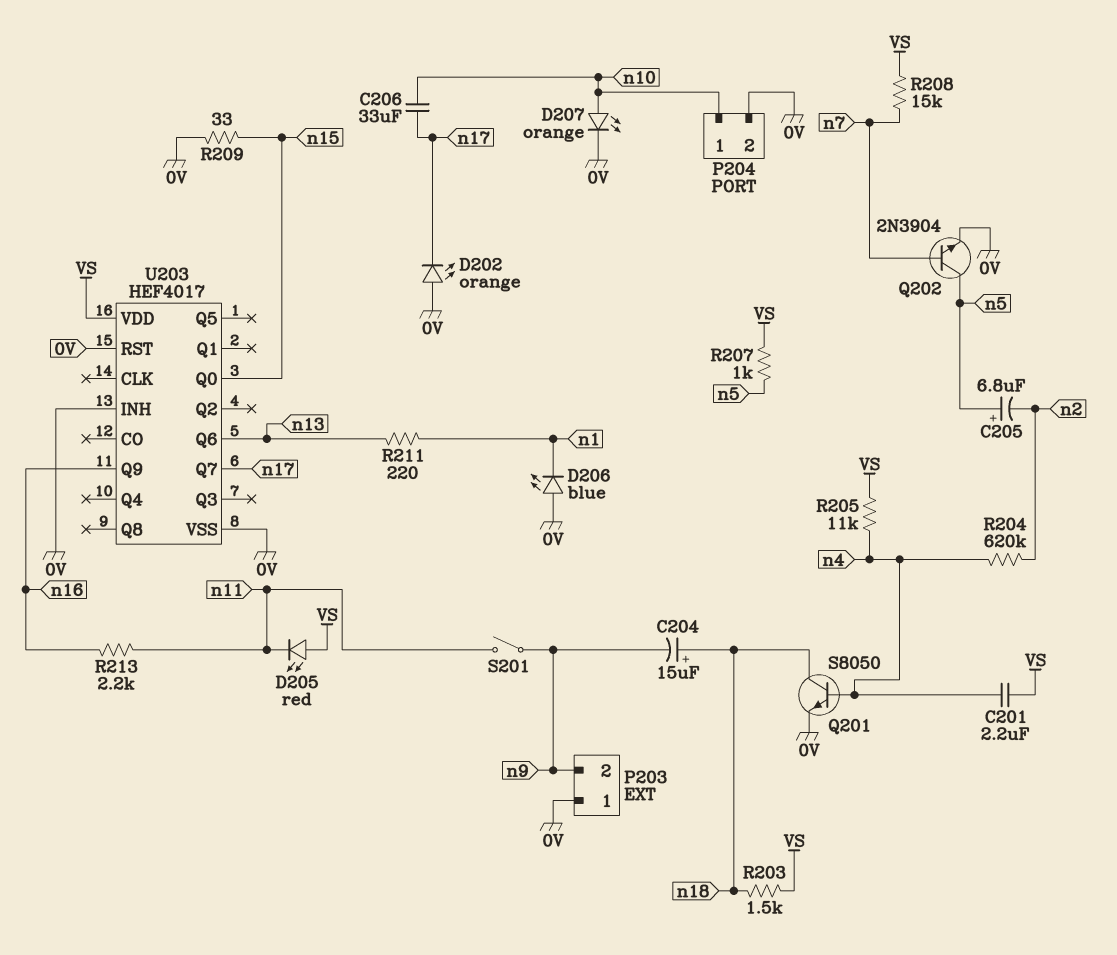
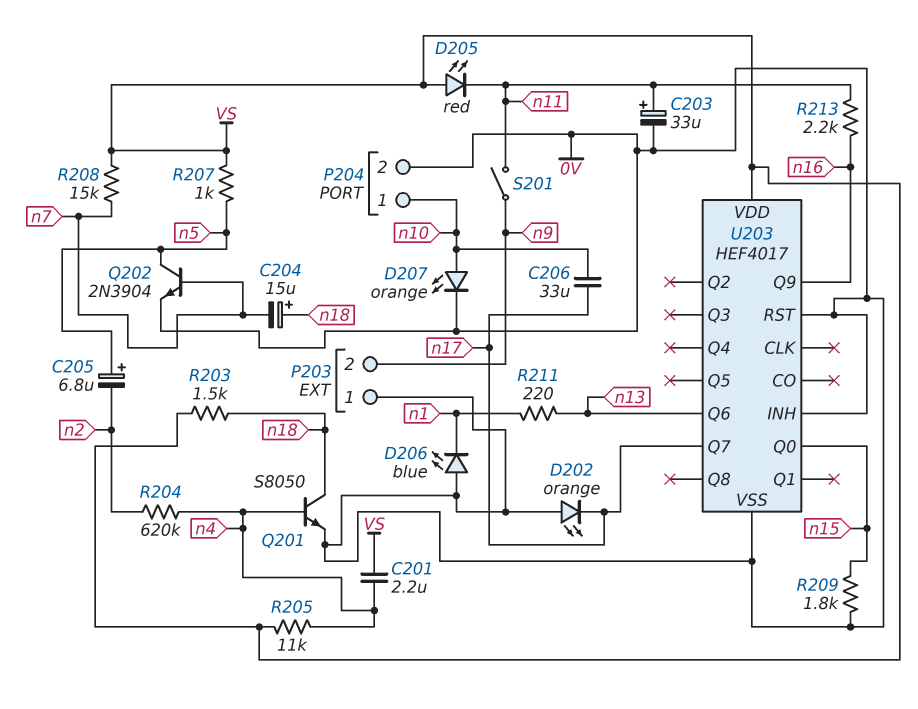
C203: none -> 33uF (plus n11, minus 0V)
C204: 15uF (plus n18, minus n9) -> 15uF (plus n18, minus n7)
R209: 33 (0V, n15) -> 1.8k (0V, n15)

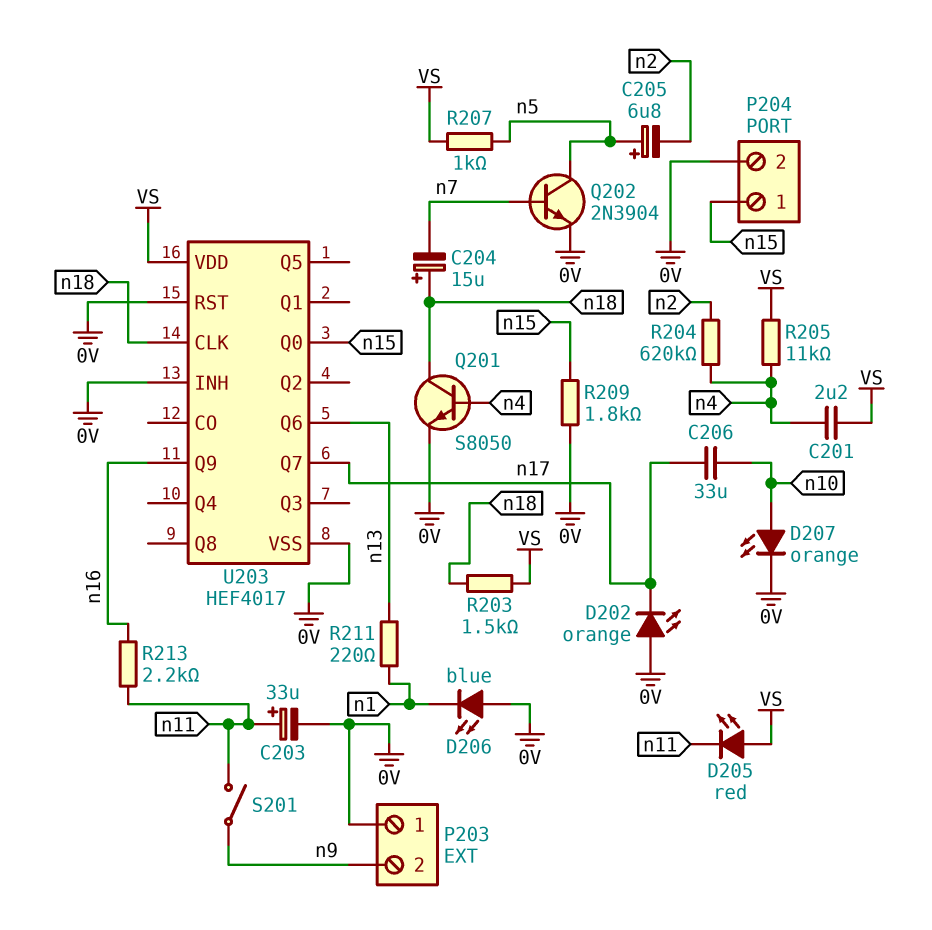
P204 pin 1: n10 -> n15
R208: 15k (VS, n7) -> none
U203 pin CLK: none -> n18

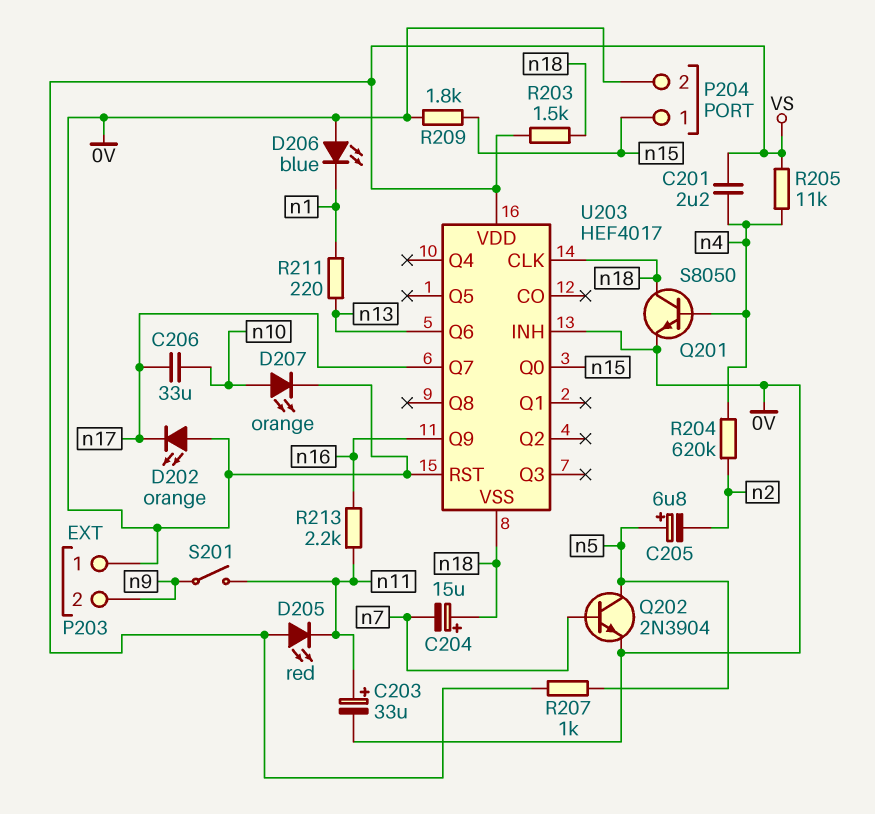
U203 pin VSS: 0V -> n18

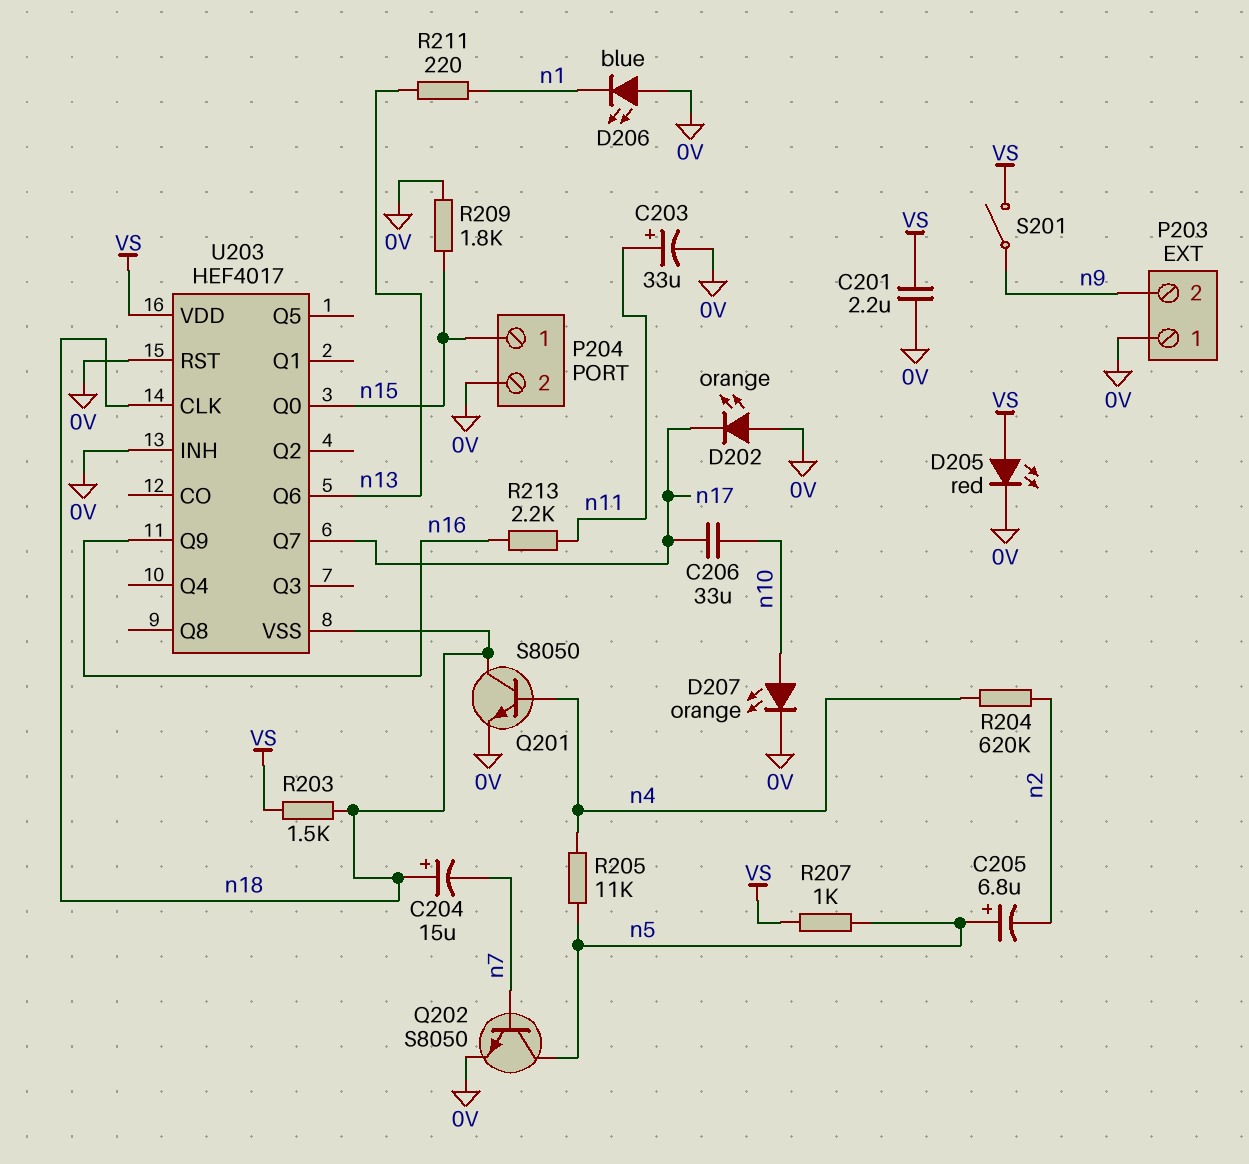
C201: 2.2uF (VS, n4) -> 2.2uF (0V, VS)
D205: LED red (A VS, K n11) -> LED red (A VS, K 0V)
Q202: NPN 2N3904 (B n7, C n5, E 0V) -> NPN S8050 (B n7, C n5, E 0V)
R205: 11k (VS, n4) -> 11k (n4, n5)
S201: switch (n9, n11) -> switch (VS, n9)

